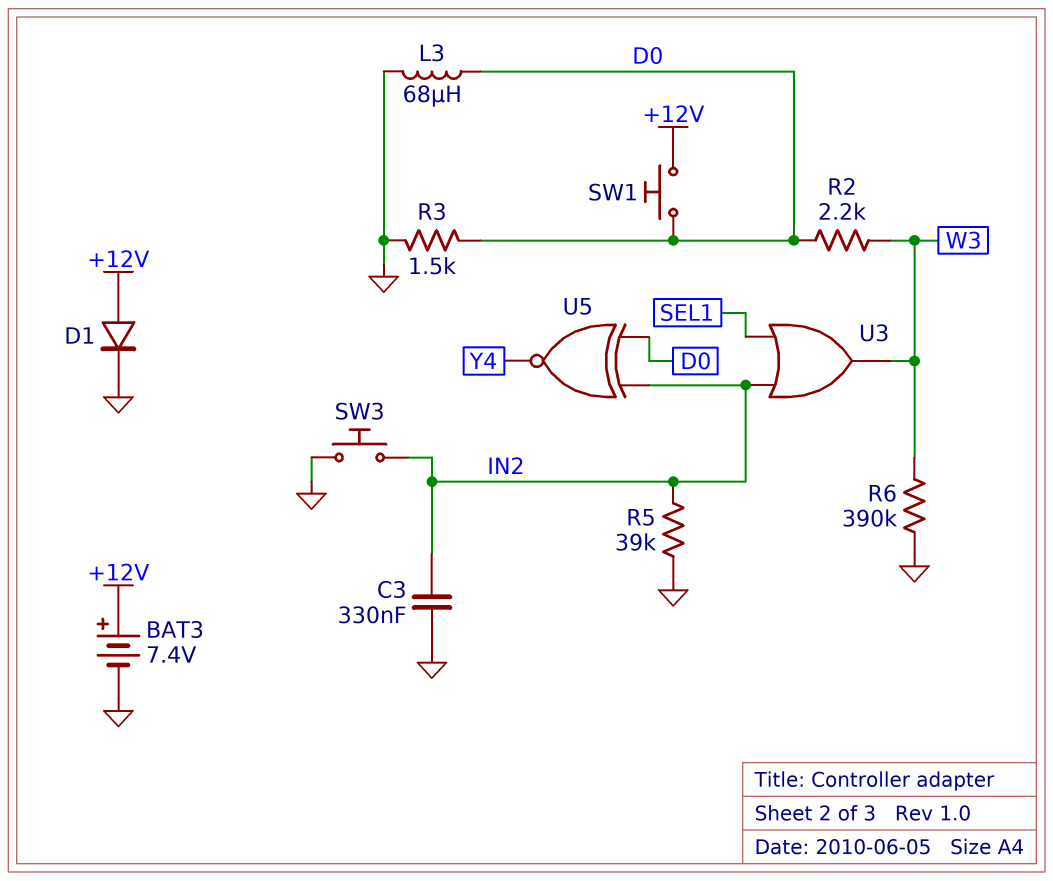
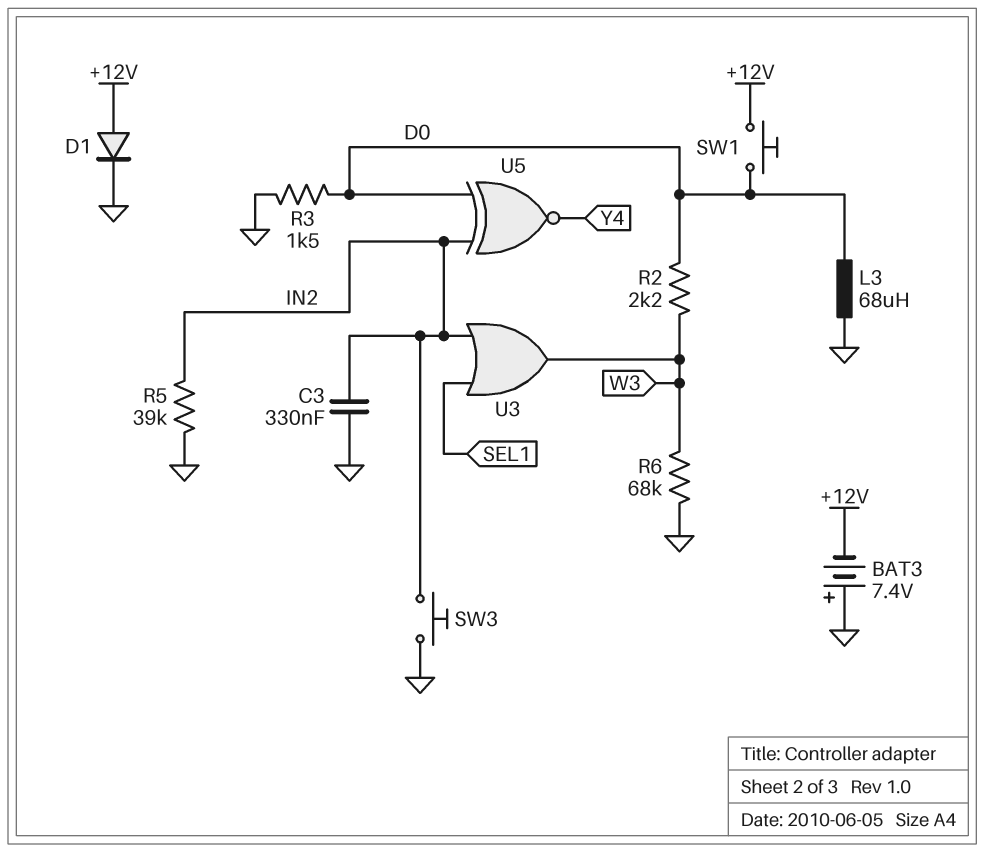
BAT3: 7.4V (plus +12V, minus GND) -> 7.4V (plus GND, minus +12V)
R6: 390k (GND, W3) -> 68k (GND, W3)

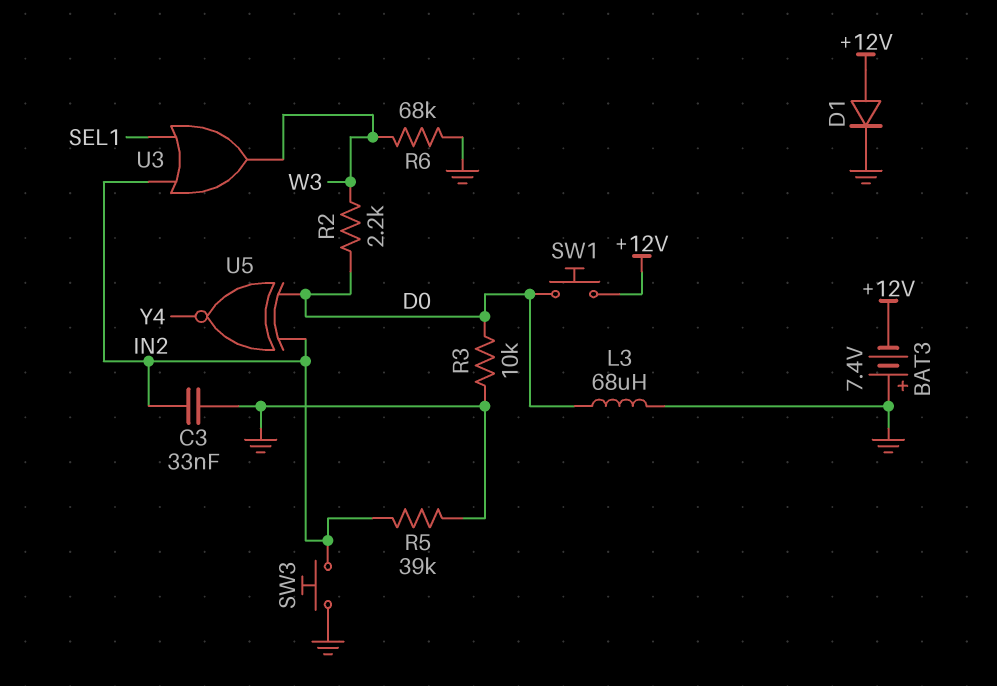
C3: 330nF (GND, IN2) -> 33nF (GND, IN2)
R3: 1.5k (D0, GND) -> 10k (D0, GND)

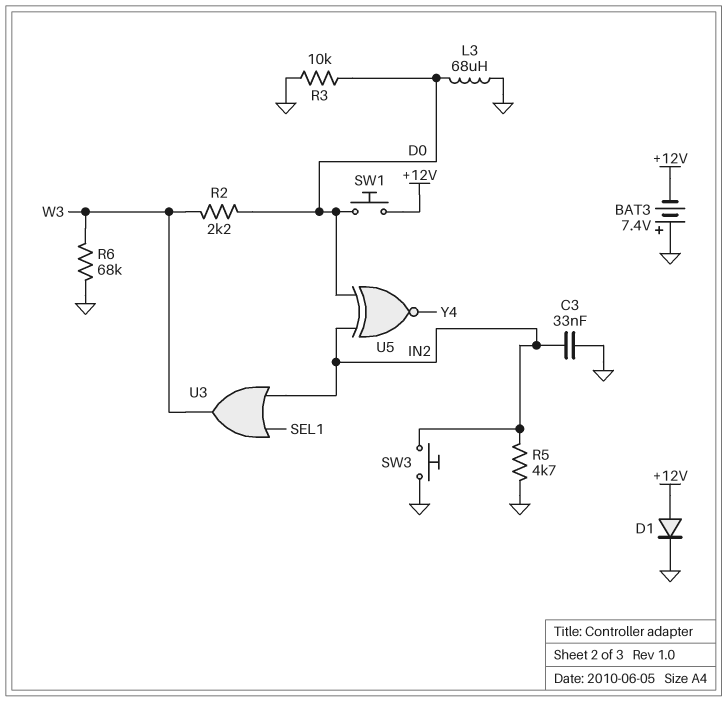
R5: 39k (GND, IN2) -> 4.7k (GND, IN2)

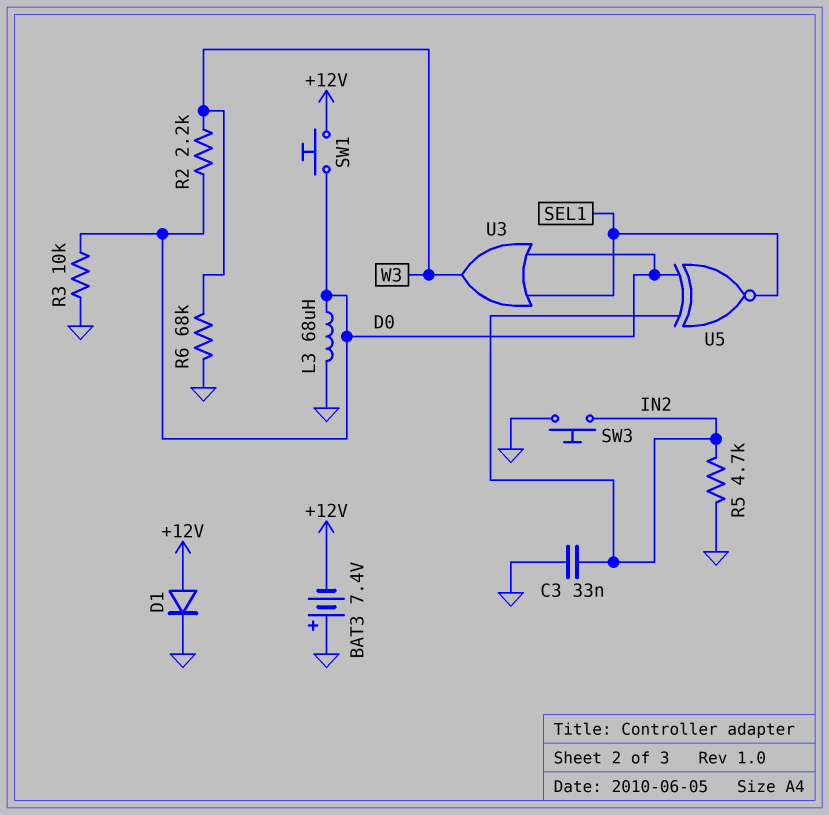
U3: OR (in IN2, in SEL1, out W3) -> OR (in D0, in SEL1, out W3)
U5: XNOR (in D0, in IN2, out Y4) -> XNOR (in D0, in IN2, out SEL1)

